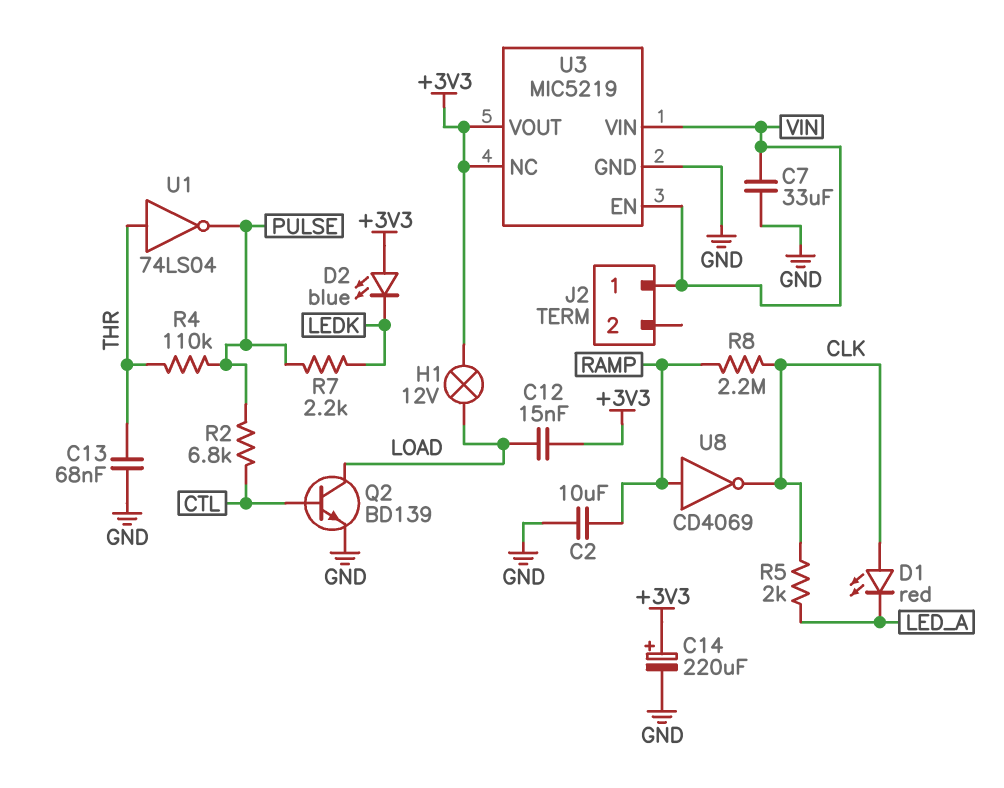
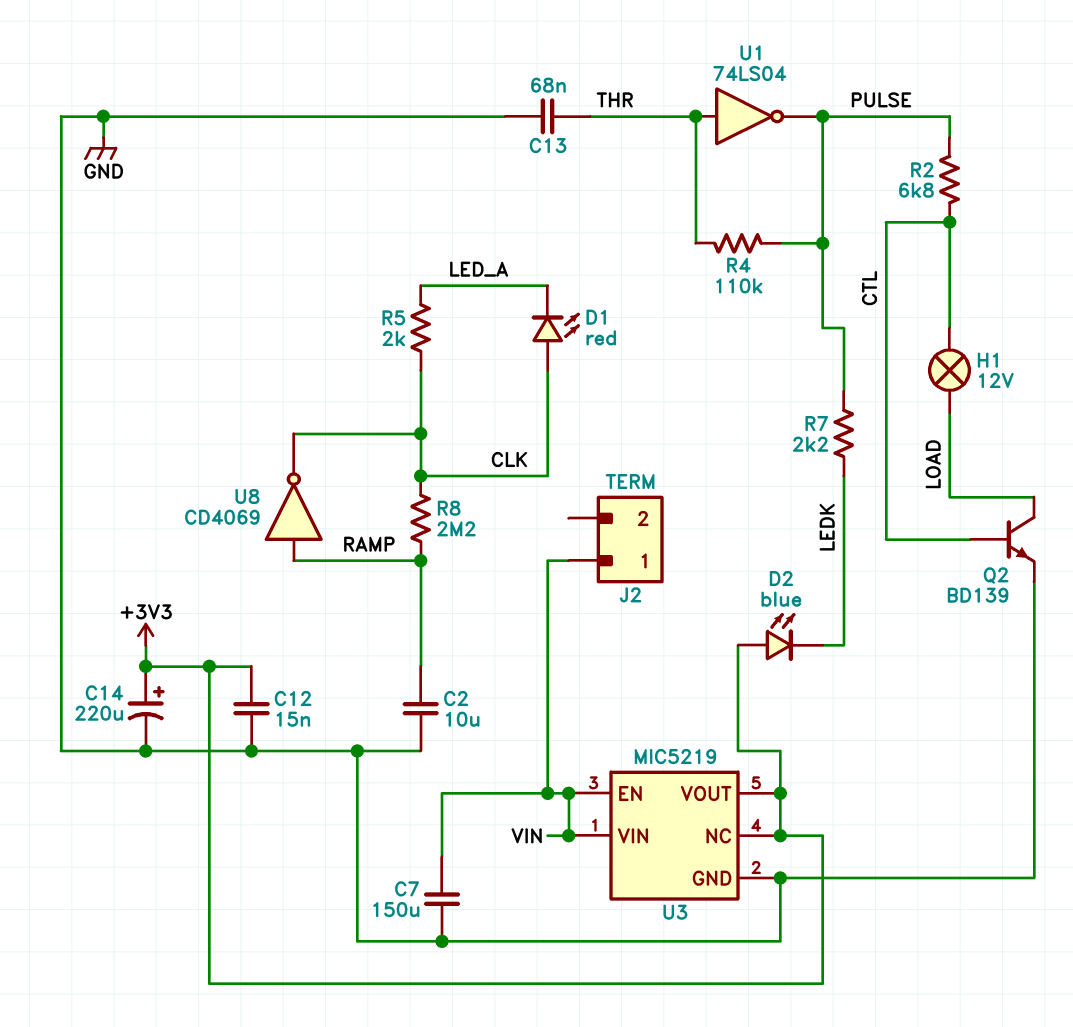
C7: 33uF (GND, VIN) -> 150uF (GND, VIN)
C12: 15nF (+3V3, LOAD) -> 15nF (+3V3, GND)
H1: lamp 12V (+3V3, LOAD) -> lamp 12V (CTL, LOAD)

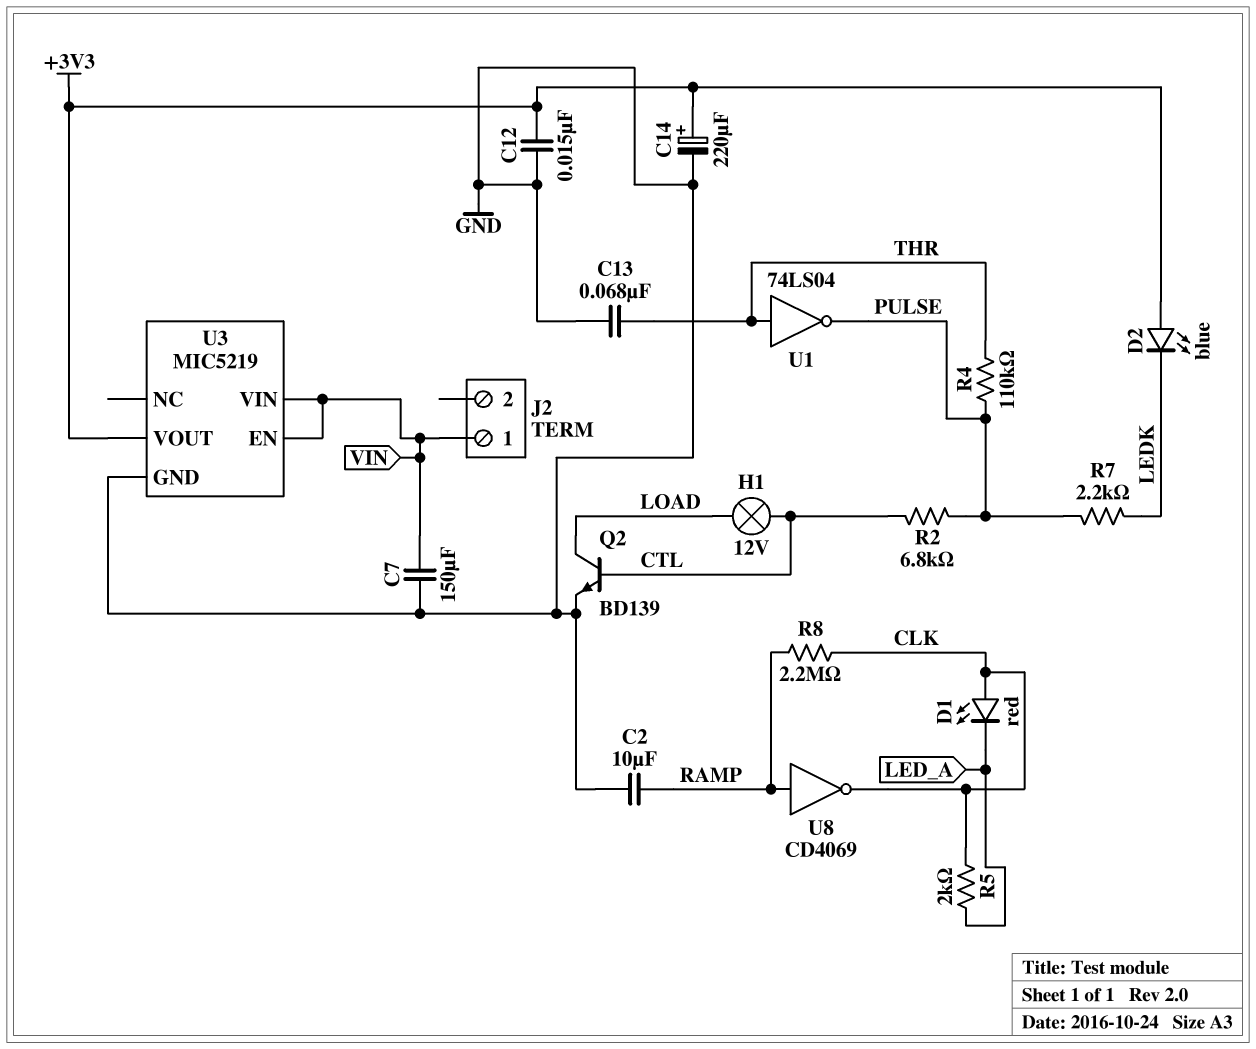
U3 pin NC: +3V3 -> none

